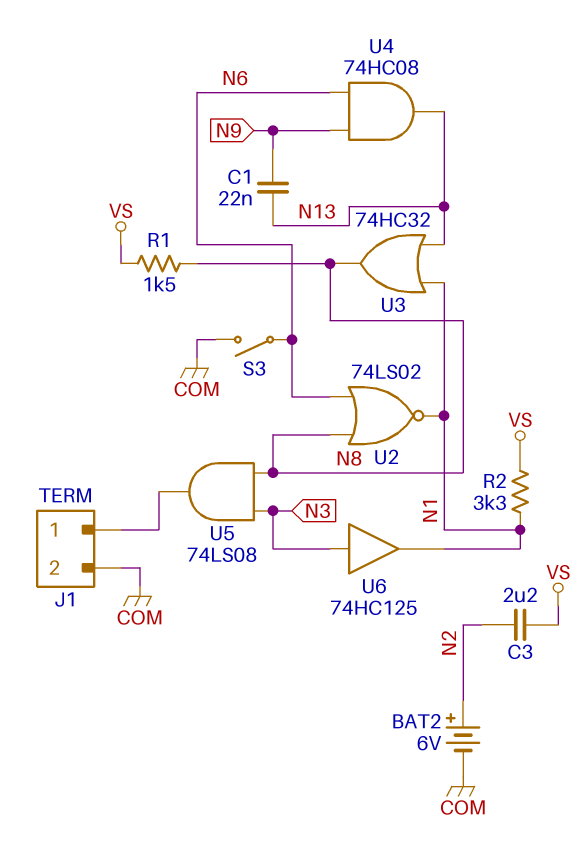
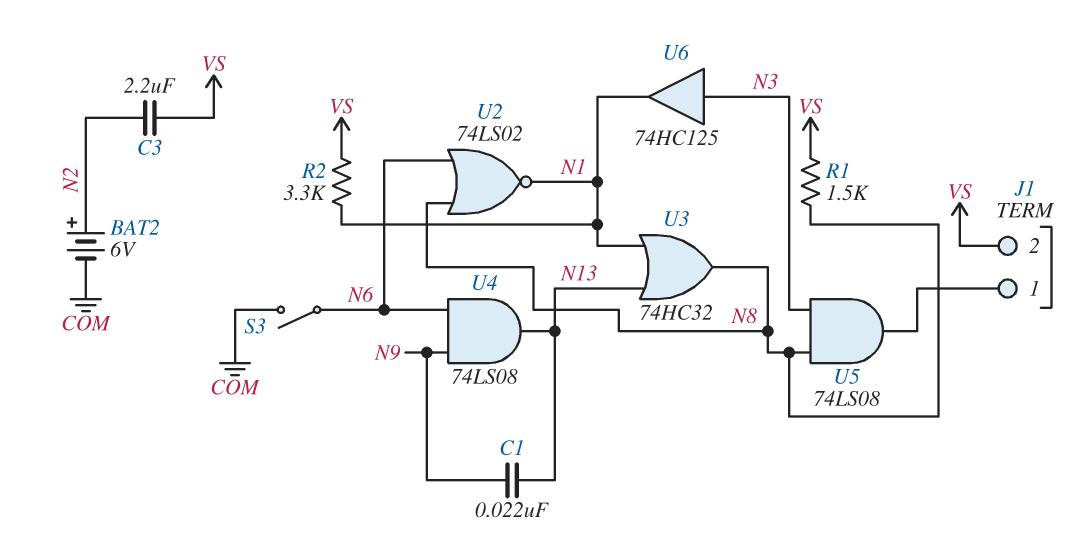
J1 pin 2: COM -> VS
U4: AND 74HC08 (in N6, in N9, out N13) -> AND 74LS08 (in N6, in N9, out N13)

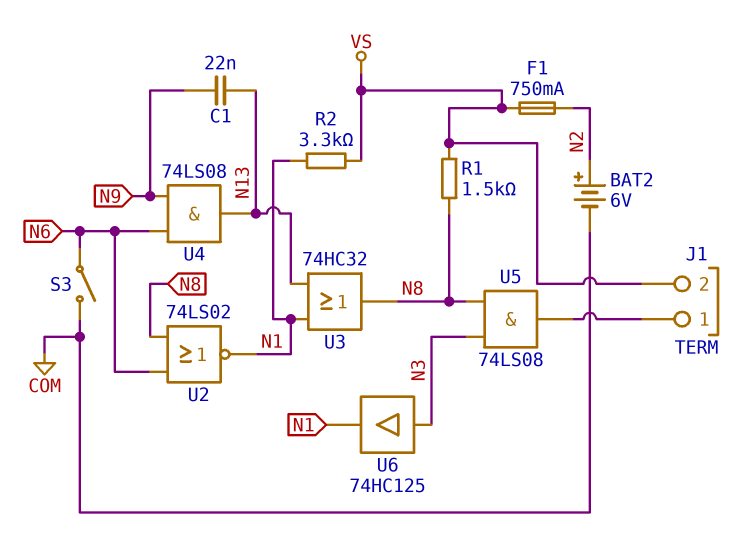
C3: 2.2uF (N2, VS) -> none
F1: none -> 750mA (N2, VS)

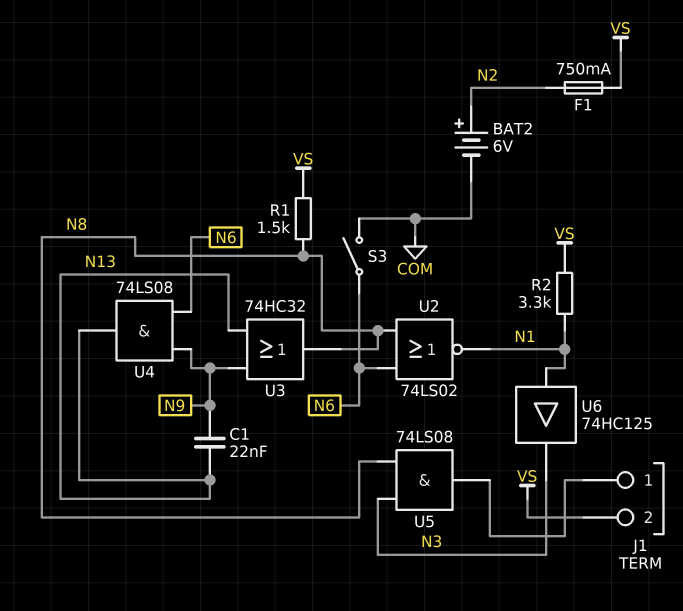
U3: OR 74HC32 (in N1, in N13, out N8) -> OR 74HC32 (in N9, in N13, out N8)
U6: buffer 74HC125 (in N3, out N1) -> buffer 74HC125 (in N1, out N3)

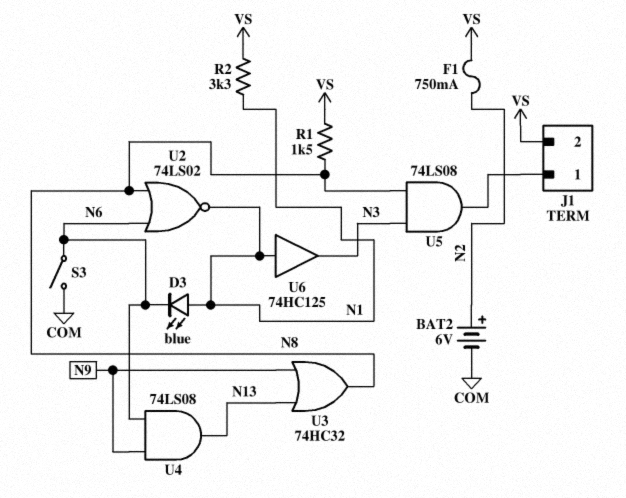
C1: 22nF (N9, N13) -> none
D3: none -> LED blue (A N1, K N6)

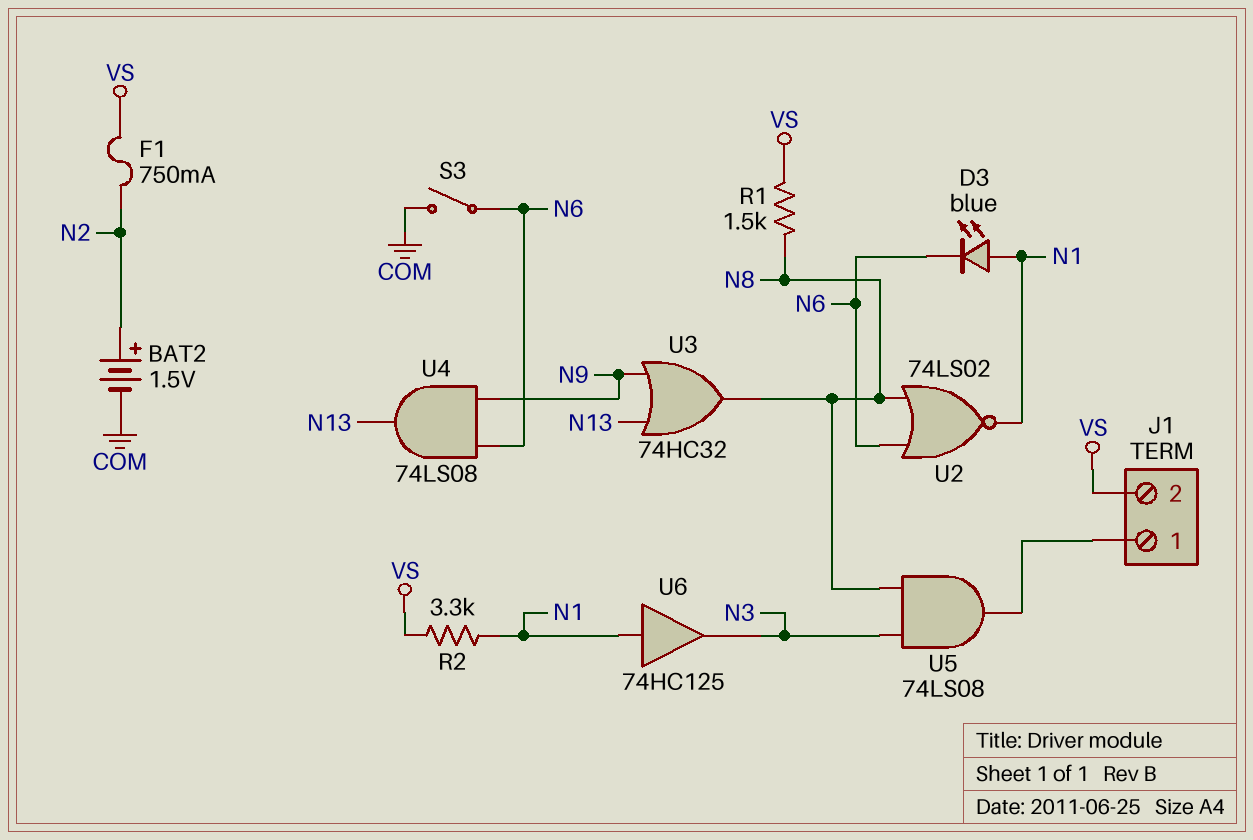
BAT2: 6V (plus N2, minus COM) -> 1.5V (plus N2, minus COM)

